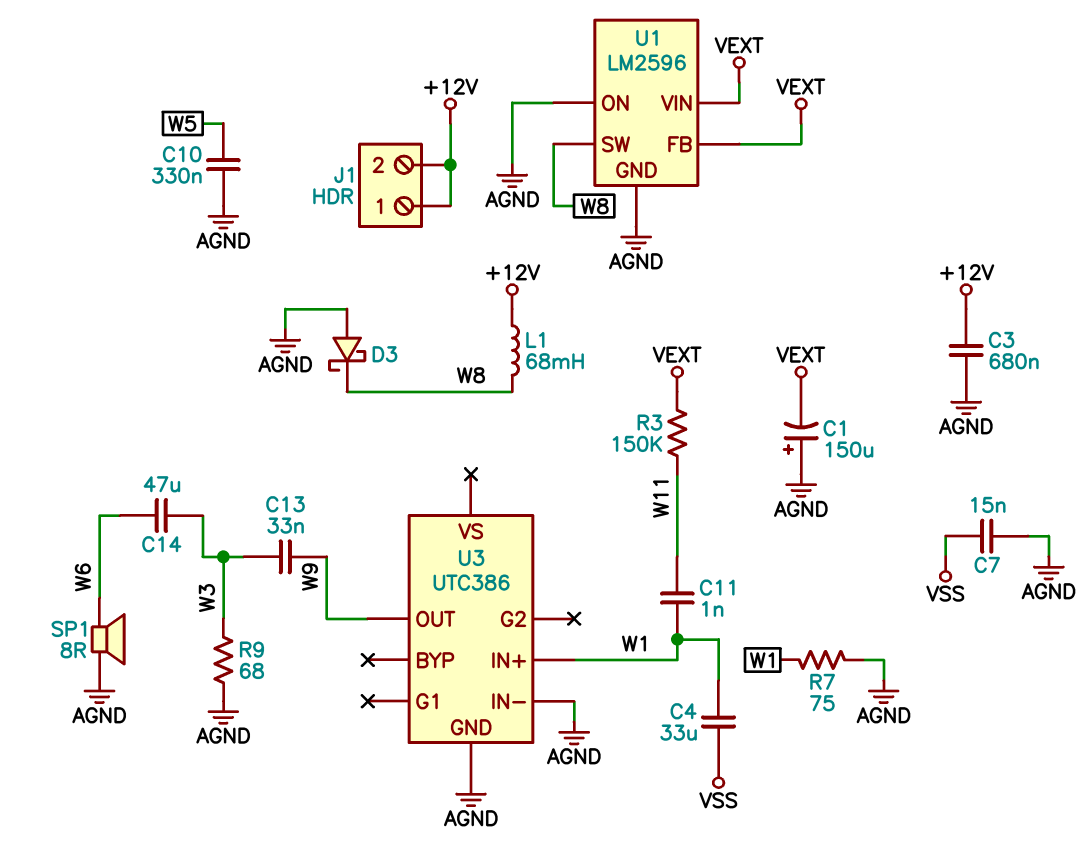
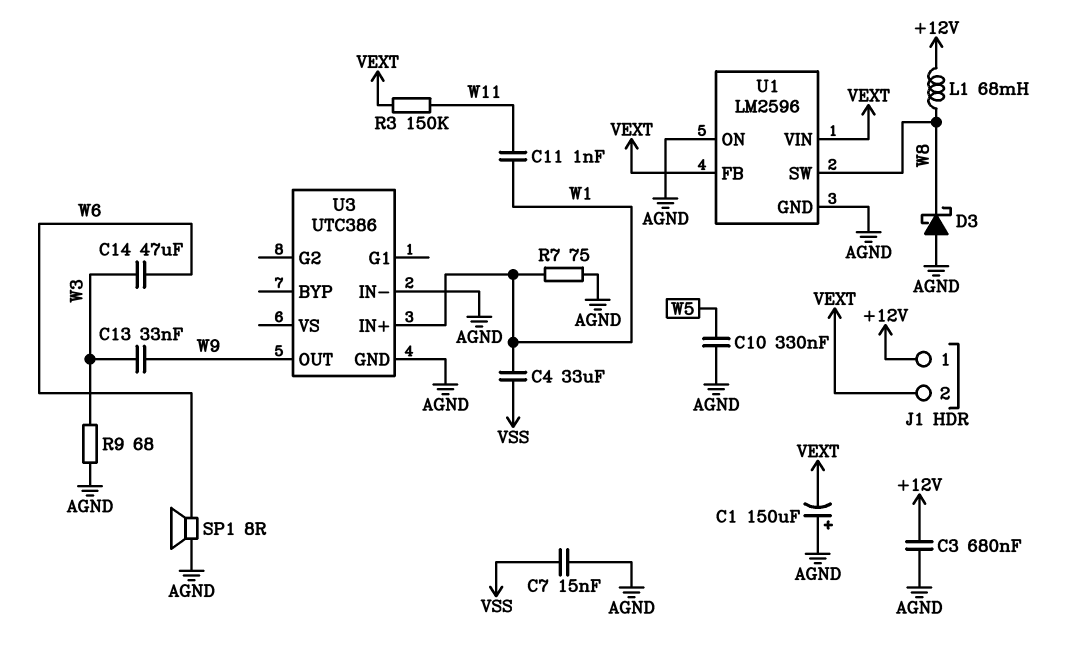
J1 pin 2: +12V -> VEXT

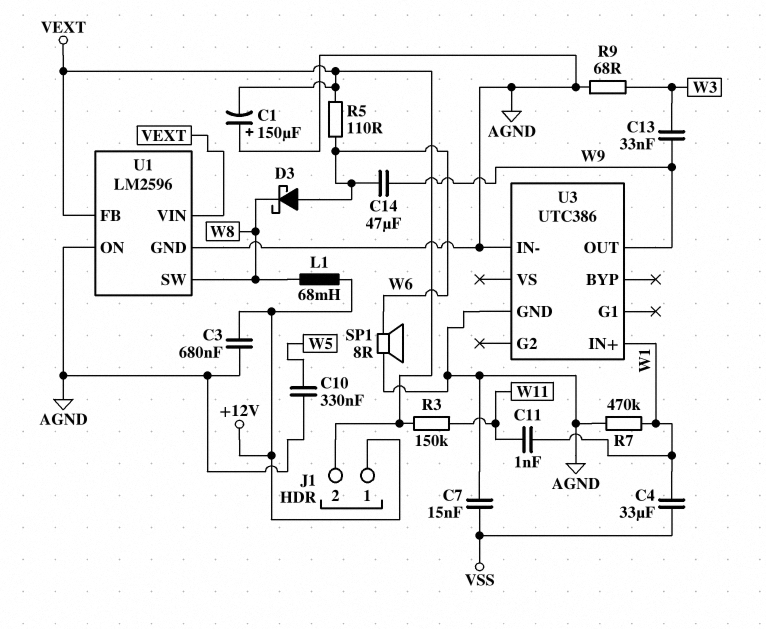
C14: 47uF (W3, W6) -> 47uF (W6, W9)
D3: schottky (A AGND, K W8) -> schottky (A W6, K W8)
R5: none -> 110 (VEXT, W6)
R7: 75 (AGND, W1) -> 470k (AGND, W1)

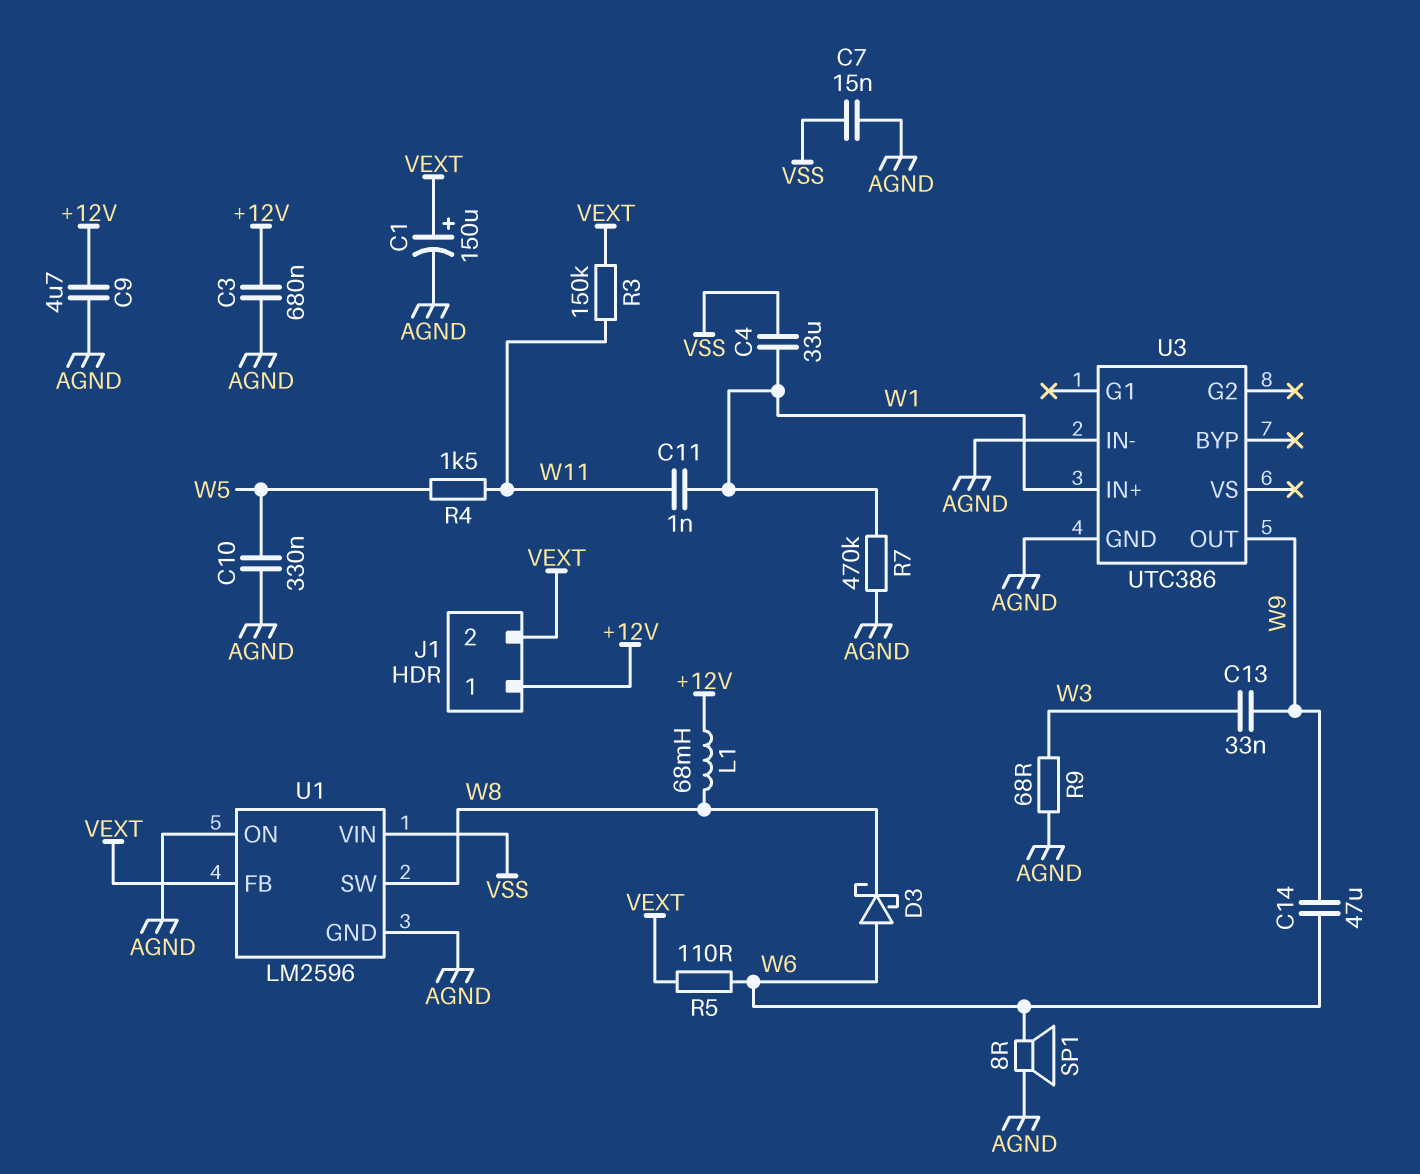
C1: 150uF (plus AGND, minus VEXT) -> 150uF (plus VEXT, minus AGND)
C9: none -> 4.7uF (+12V, AGND)
R4: none -> 1.5k (W5, W11)
U1 pin VIN: VEXT -> VSS

